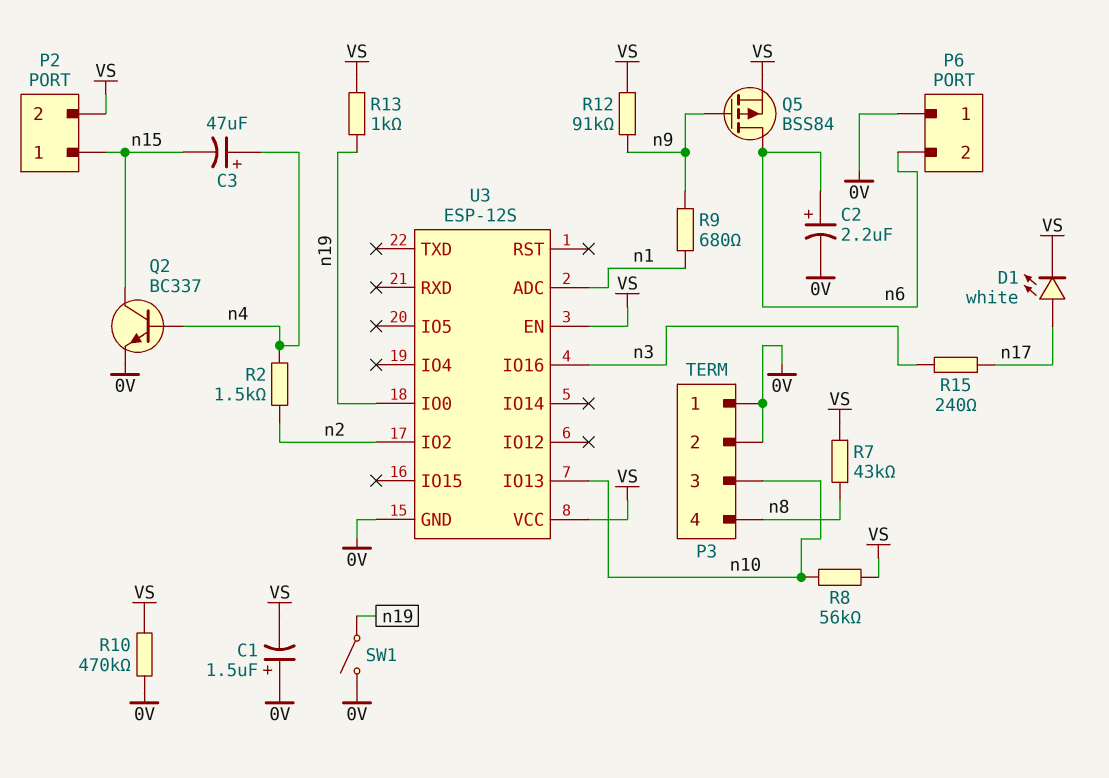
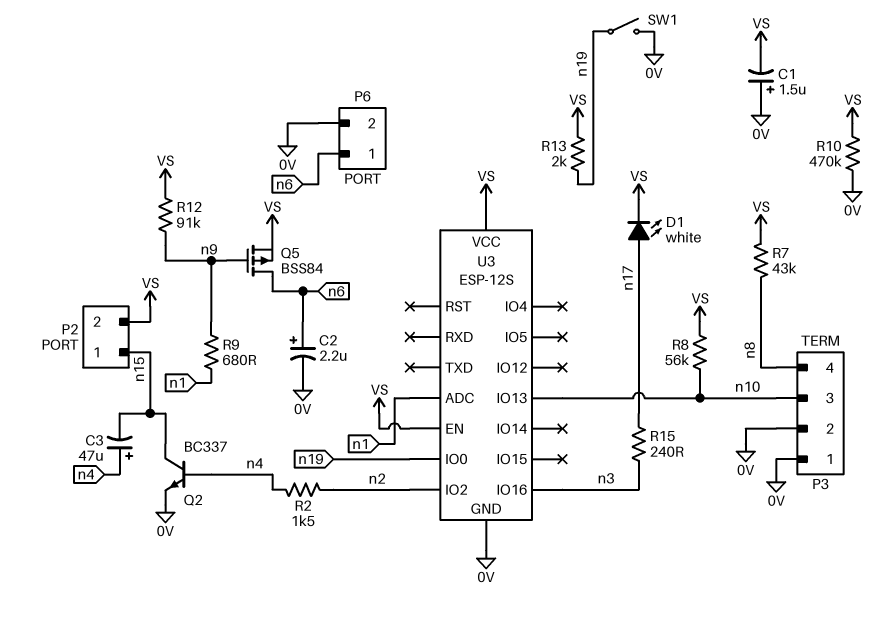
P6 pin 1: 0V -> n6
P6 pin 2: n6 -> 0V
R13: 1k (VS, n19) -> 2k (VS, n19)

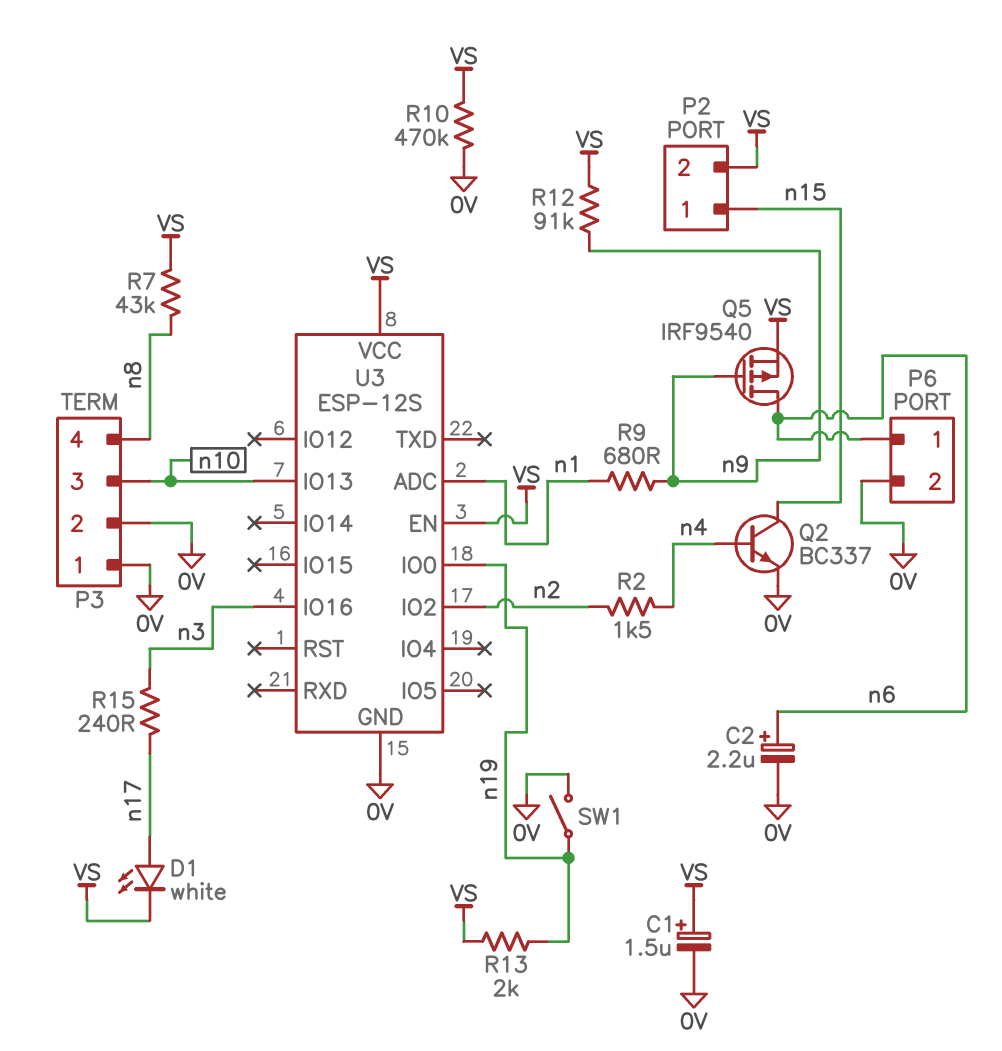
C1: 1.5uF (plus 0V, minus VS) -> 1.5uF (plus VS, minus 0V)
C3: 47uF (plus n4, minus n15) -> none
Q5: PMOS BSS84 (G n9, D n6, S VS) -> PMOS IRF9540 (G n9, D n6, S VS)
R8: 56k (VS, n10) -> none

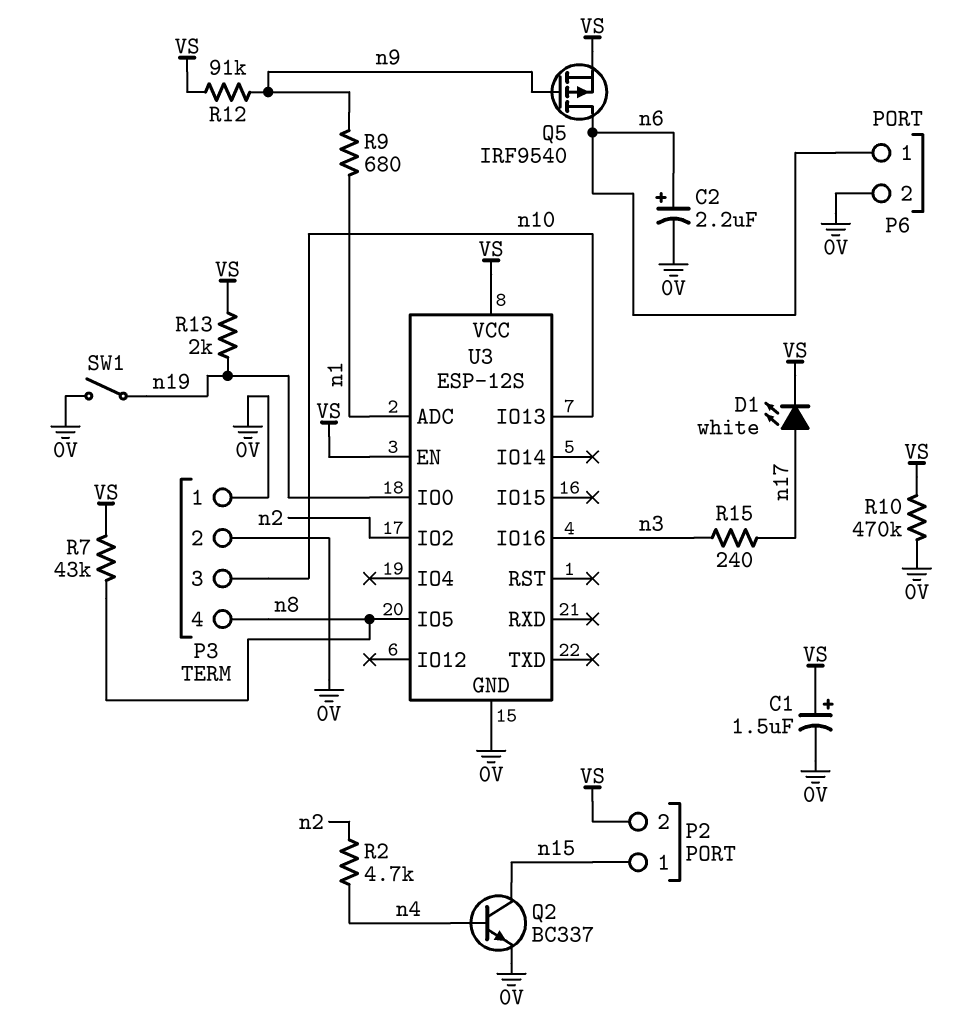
R2: 1.5k (n2, n4) -> 4.7k (n2, n4)
U3 pin IO5: none -> n8

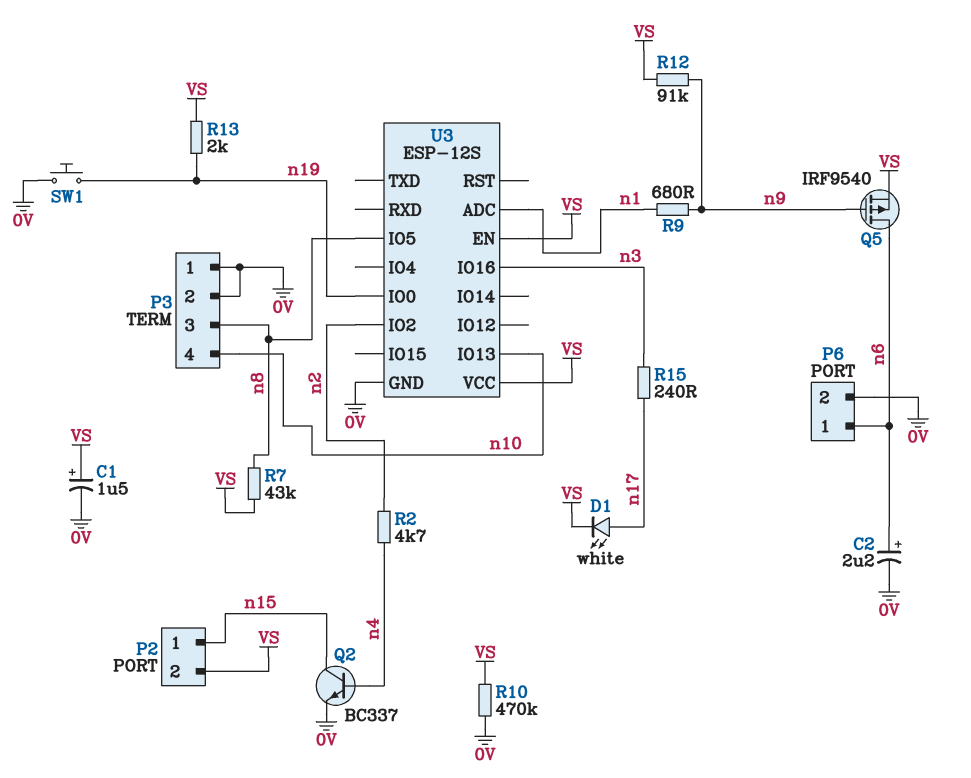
P3 pin 3: n10 -> n8
P3 pin 4: n8 -> n10
SW1: switch (0V, n19) -> button (0V, n19)

